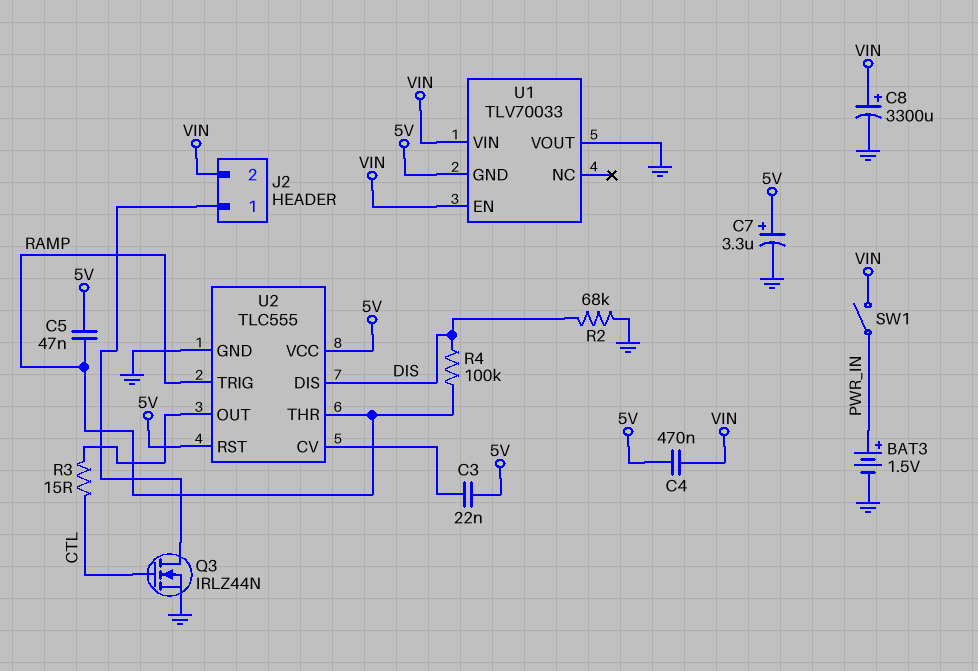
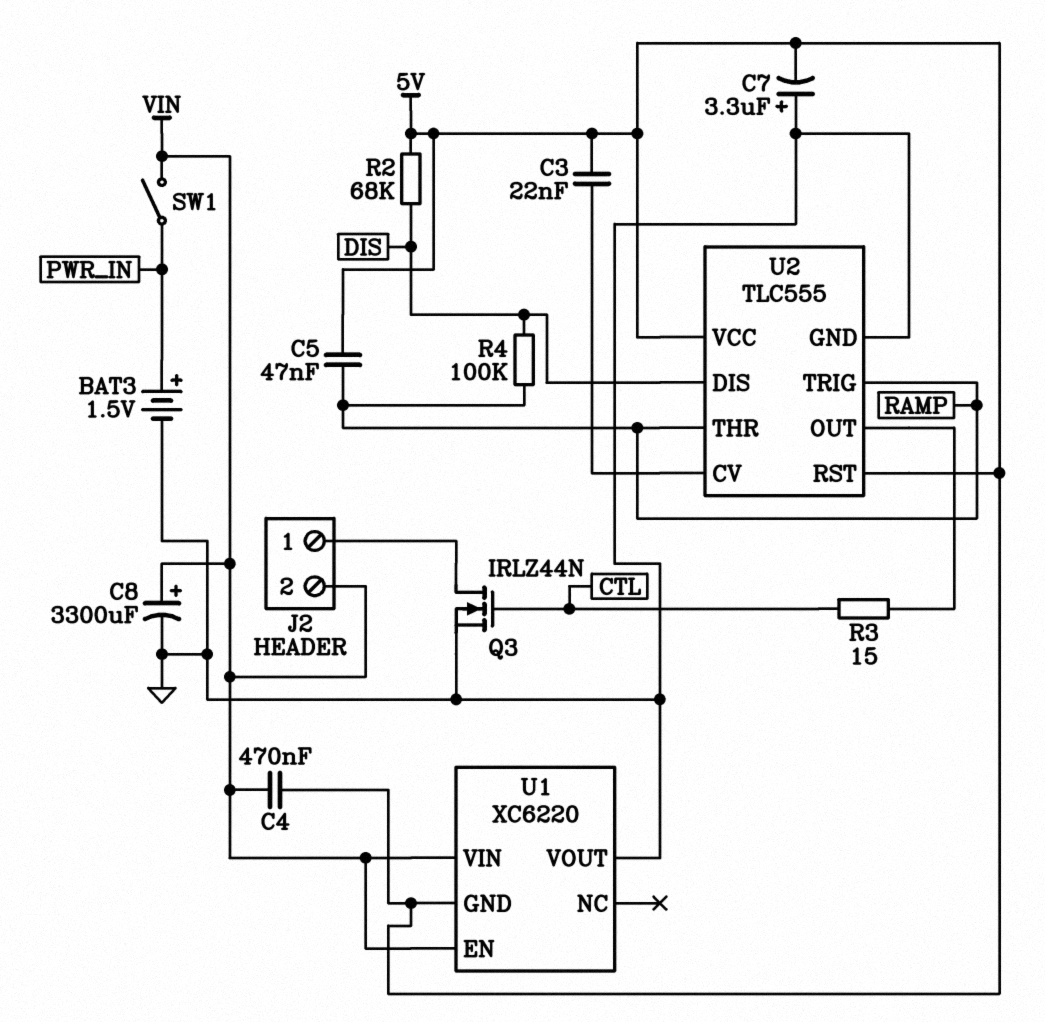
C7: 3.3uF (plus 5V, minus GND) -> 3.3uF (plus GND, minus 5V)
R2: 68k (DIS, GND) -> 68k (5V, DIS)
U1: TLV70033 -> XC6220

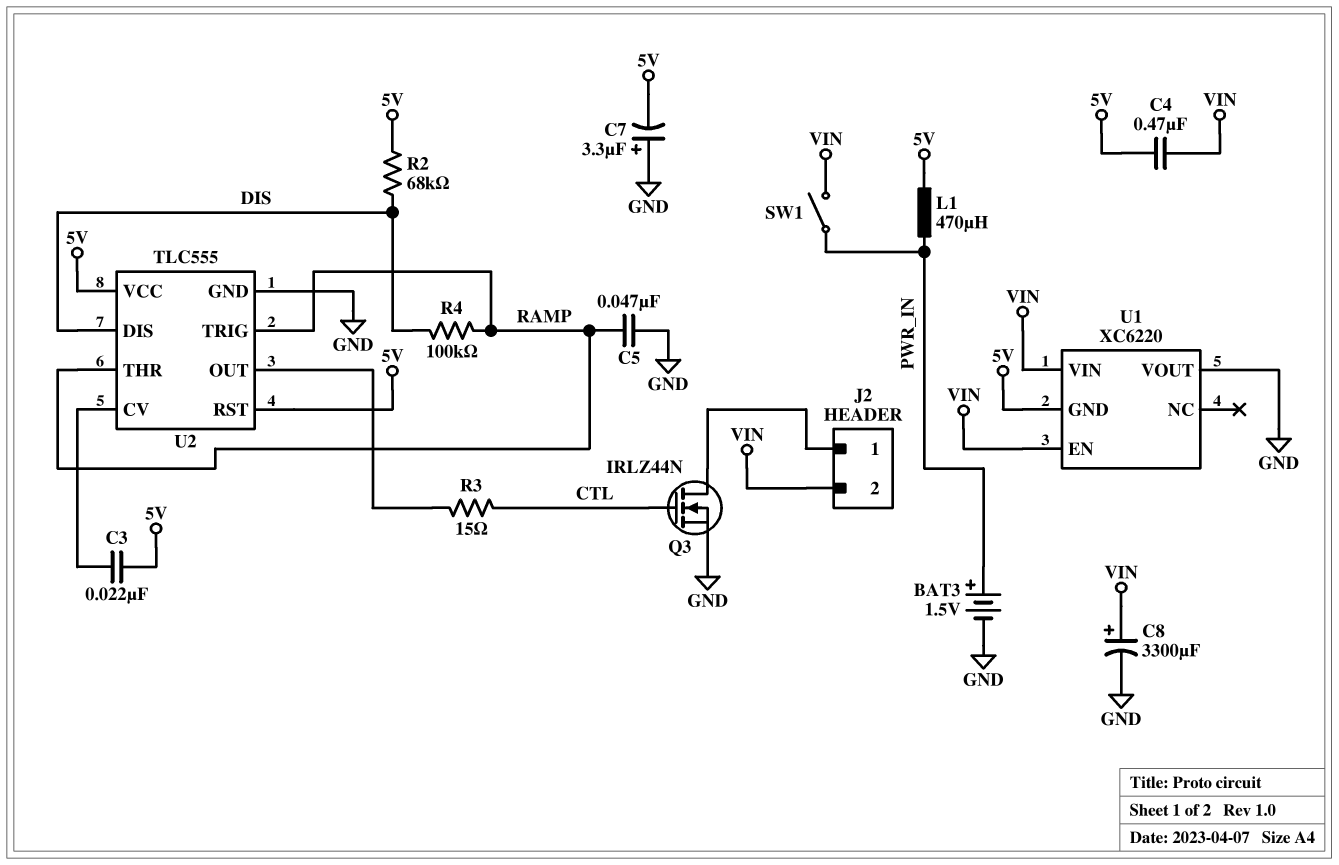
C5: 47nF (5V, RAMP) -> 47nF (GND, RAMP)
L1: none -> 470uH (5V, PWR_IN)

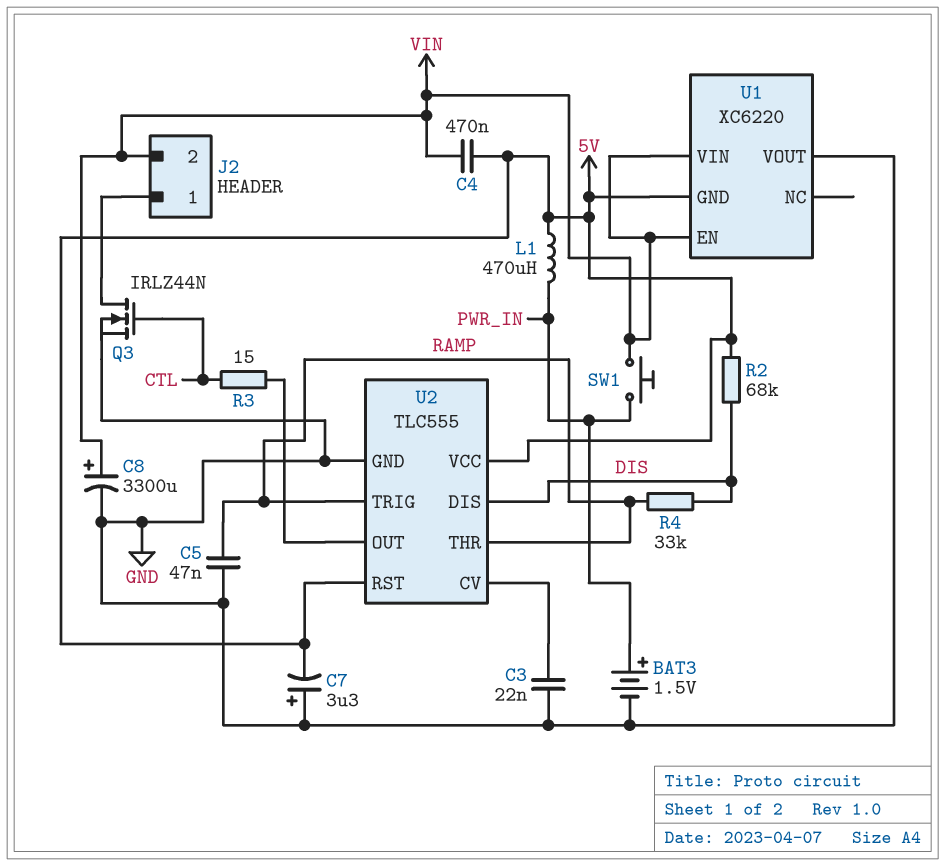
C3: 22nF (5V, U2/CV) -> 22nF (GND, U2/CV)
R4: 100k (DIS, RAMP) -> 33k (DIS, RAMP)
SW1: switch (PWR_IN, VIN) -> button (PWR_IN, VIN)

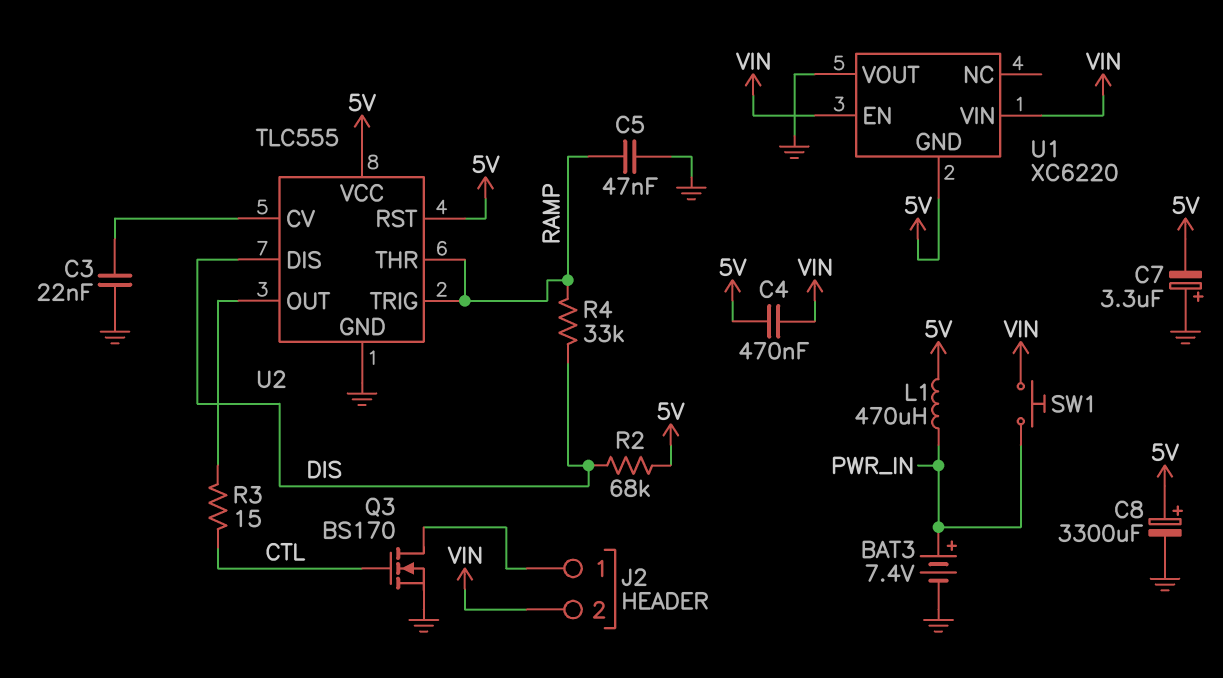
BAT3: 1.5V (plus PWR_IN, minus GND) -> 7.4V (plus PWR_IN, minus GND)
C8: 3300uF (plus VIN, minus GND) -> 3300uF (plus 5V, minus GND)
Q3: NMOS IRLZ44N (G CTL, D J2/1, S GND) -> NMOS BS170 (G CTL, D J2/1, S GND)

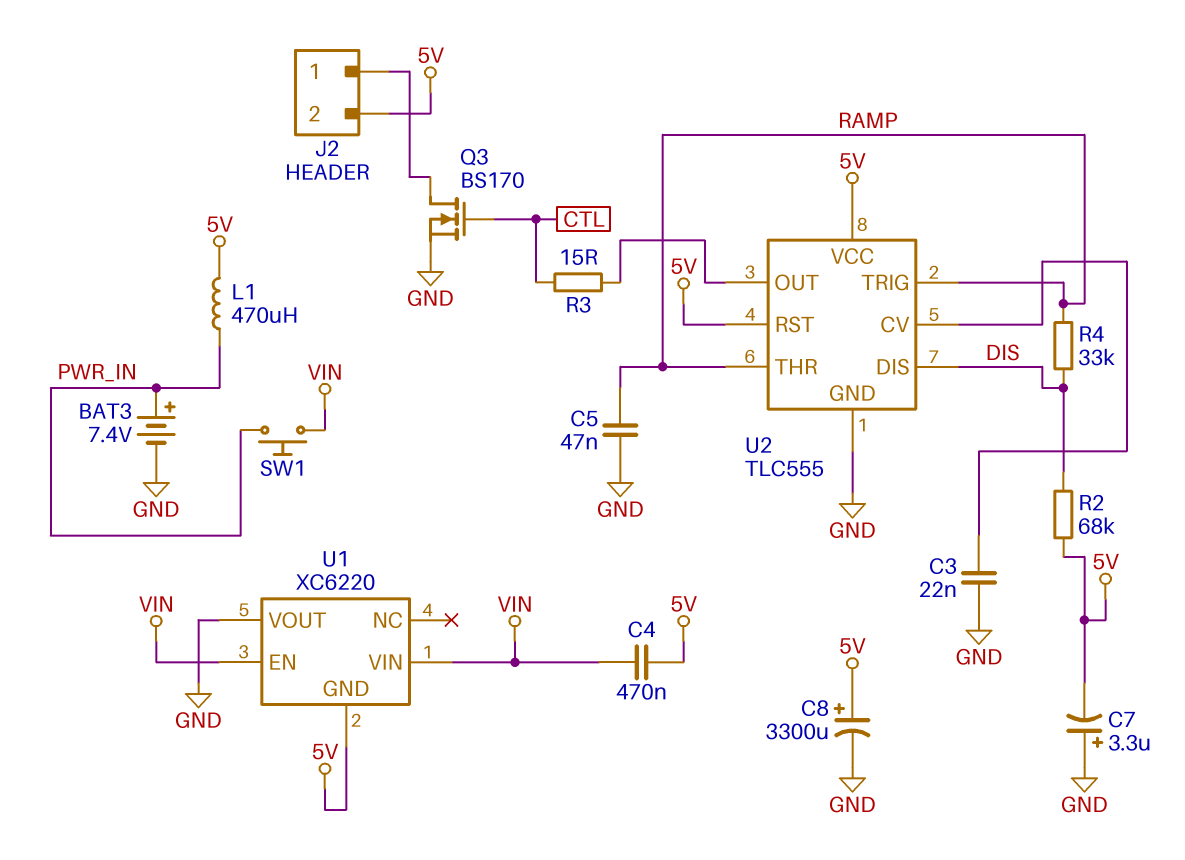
J2 pin 2: VIN -> 5V

